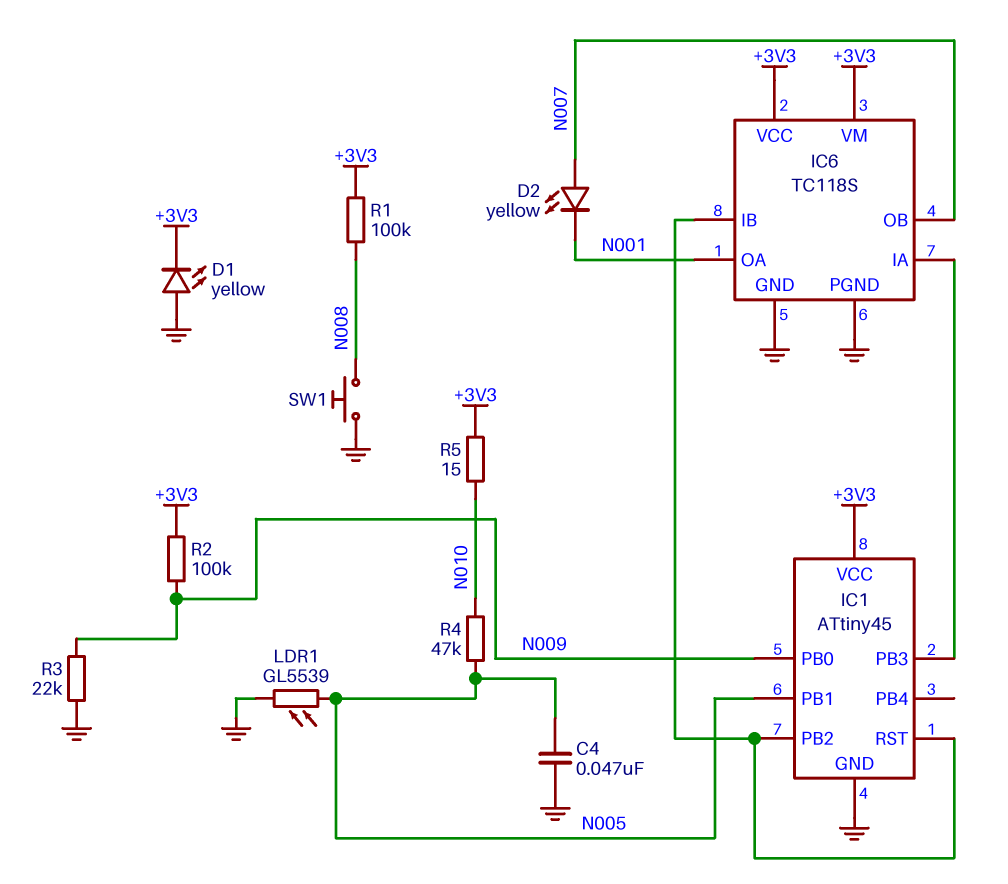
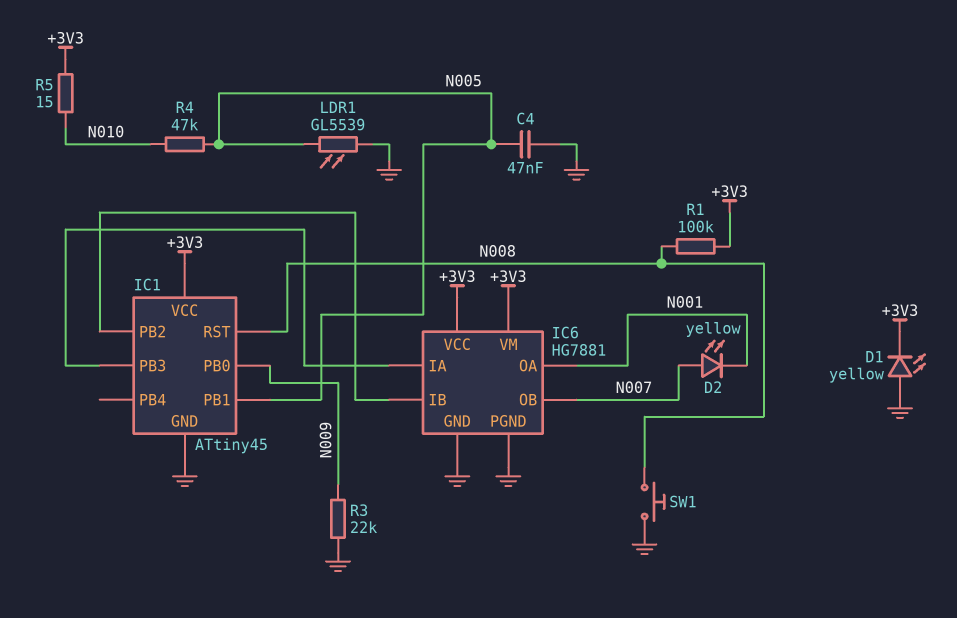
IC1 pin RST: IC1/PB2 -> N008
IC6: TC118S -> HG7881
R2: 100k (+3V3, N009) -> none

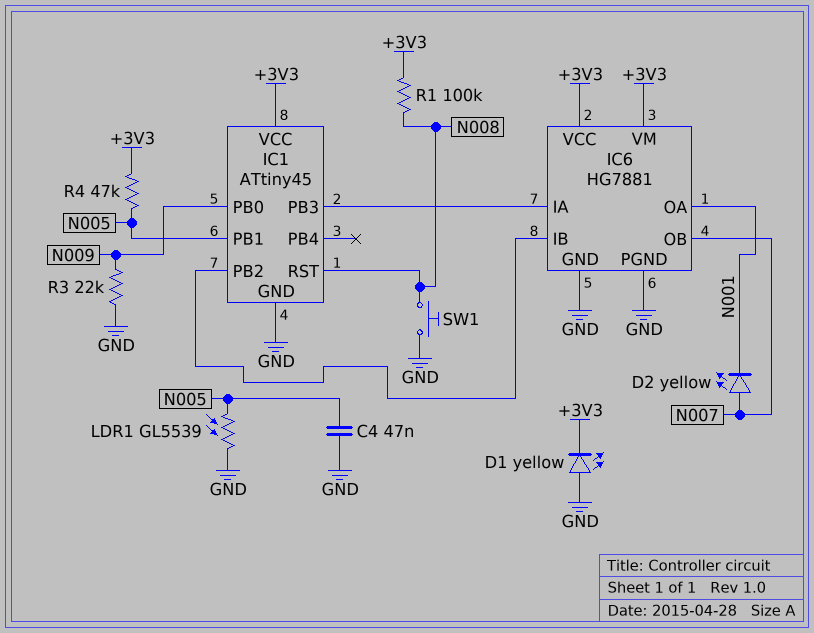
R4: 47k (N005, N010) -> 47k (+3V3, N005)
R5: 15 (+3V3, N010) -> none

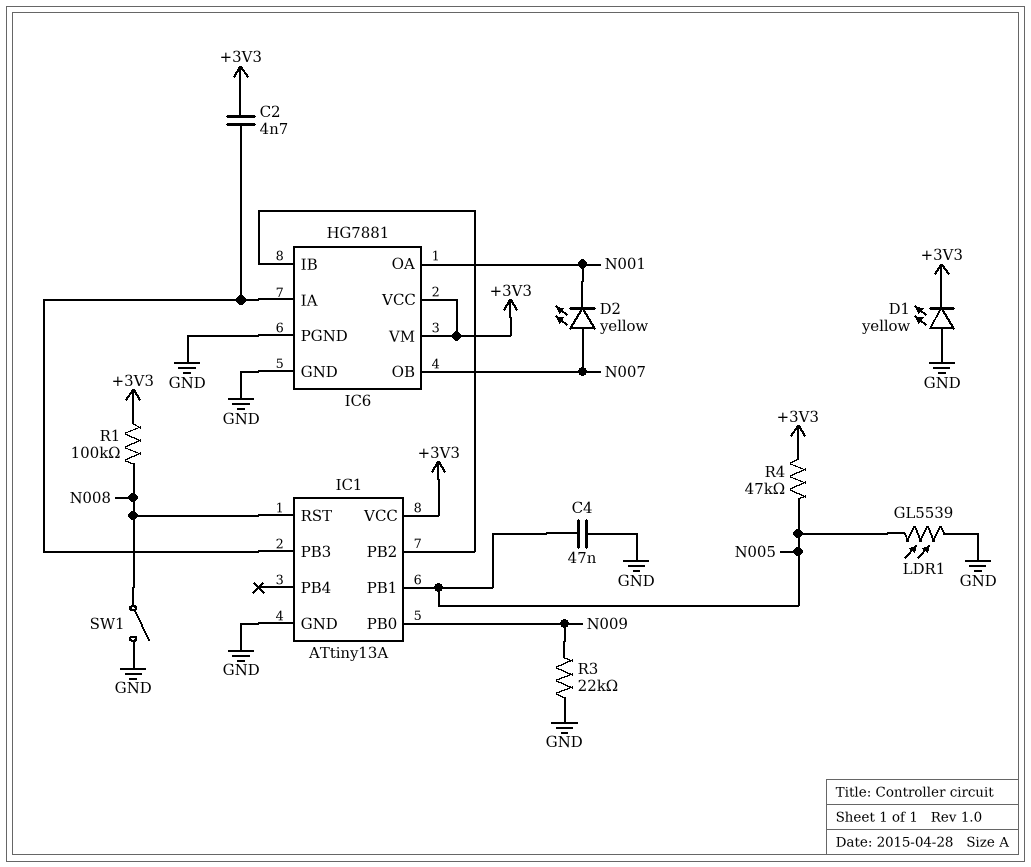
C2: none -> 4.7nF (+3V3, IC1/PB3)
IC1: ATtiny45 -> ATtiny13A
SW1: button (GND, N008) -> switch (GND, N008)

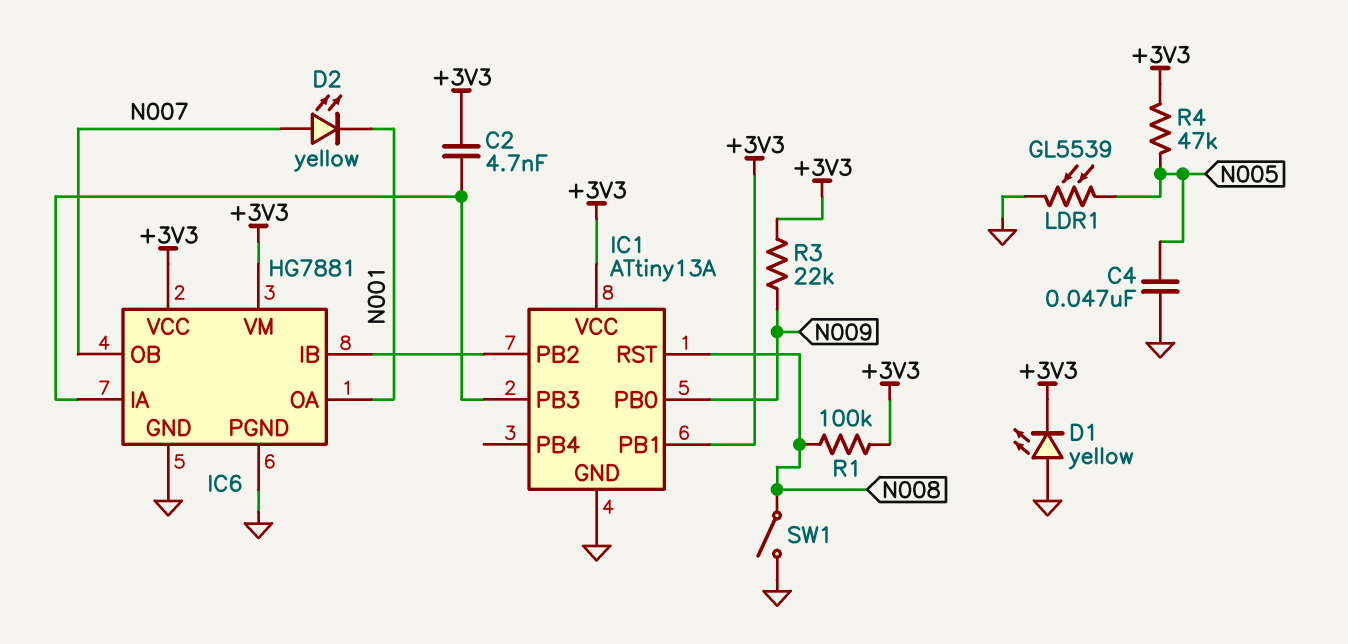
IC1 pin PB1: N005 -> +3V3
R3: 22k (GND, N009) -> 22k (+3V3, N009)

